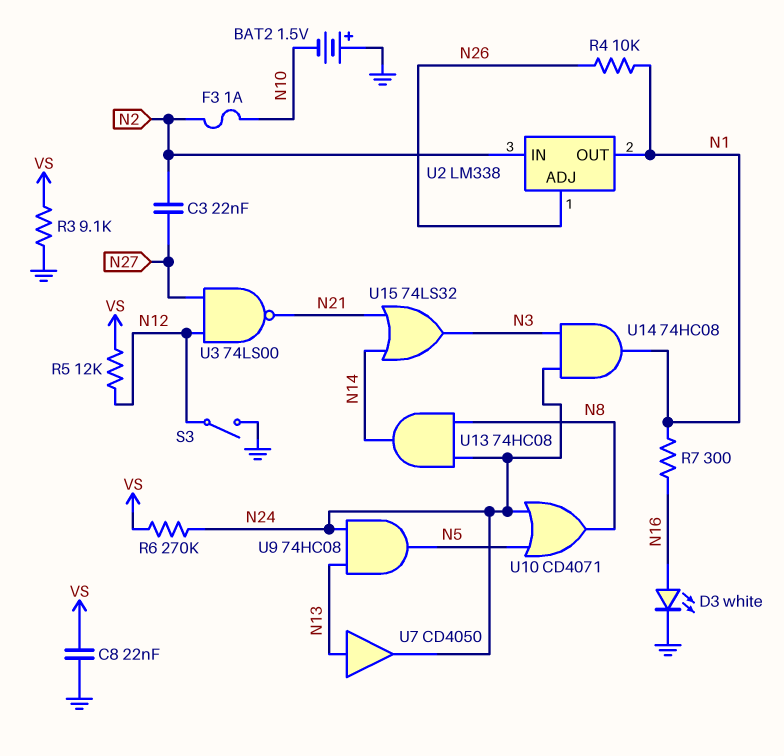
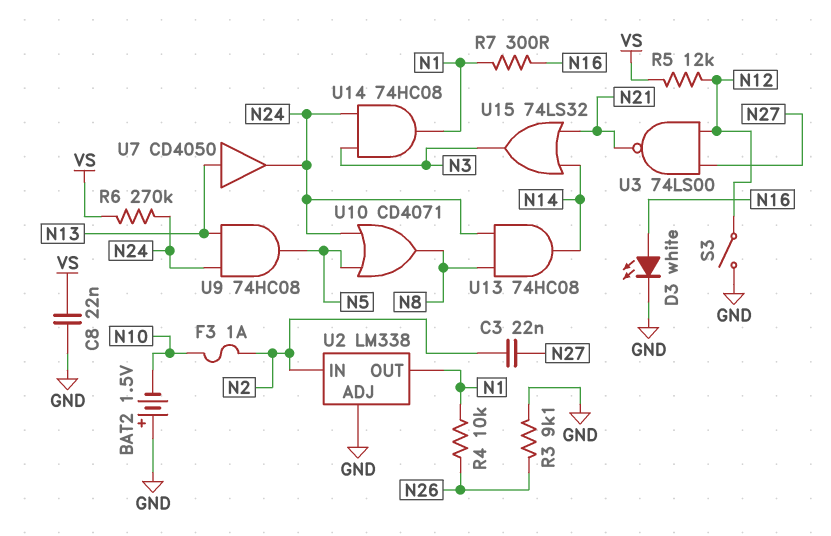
R3: 9.1k (GND, VS) -> 9.1k (GND, N26)
U2 pin ADJ: N26 -> GND

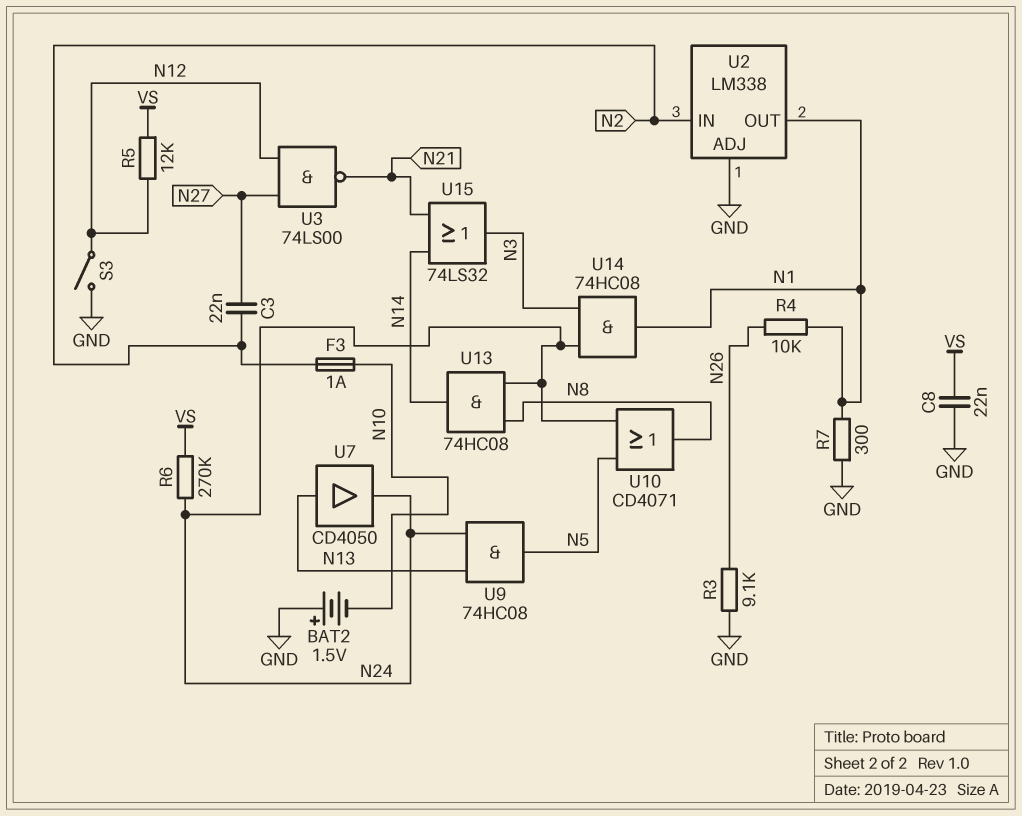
D3: LED white (A N16, K GND) -> none
R7: 300 (N1, N16) -> 300 (GND, N1)

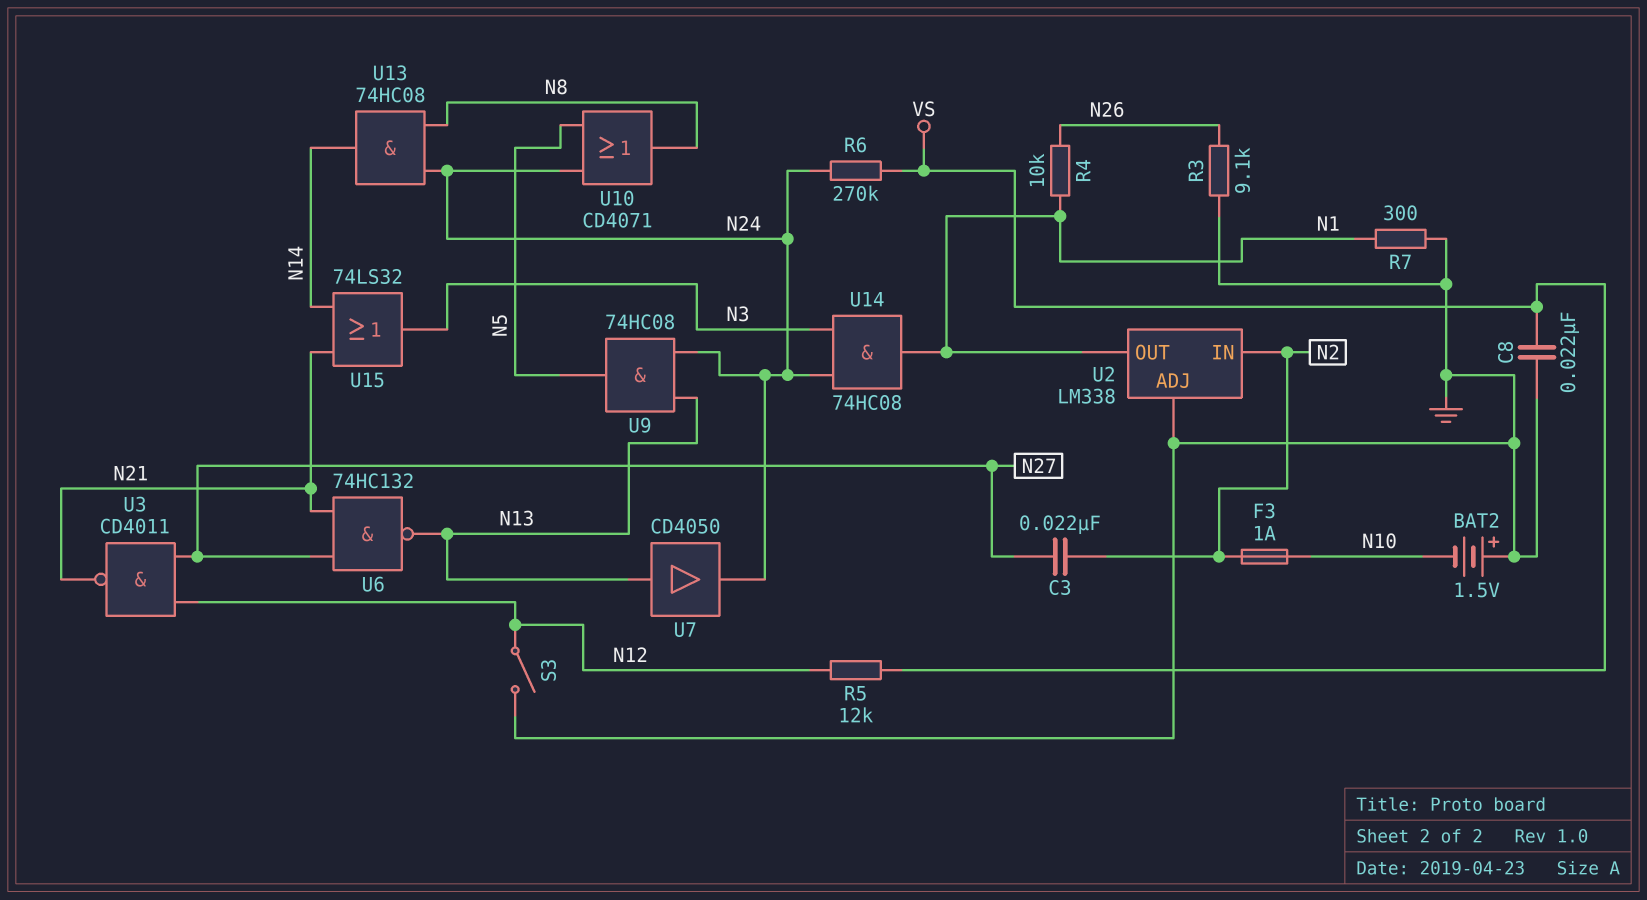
U3: NAND 74LS00 (in N12, in N27, out N21) -> NAND CD4011 (in N12, in N27, out N21)
U6: none -> NAND 74HC132 (in N21, in N27, out N13)

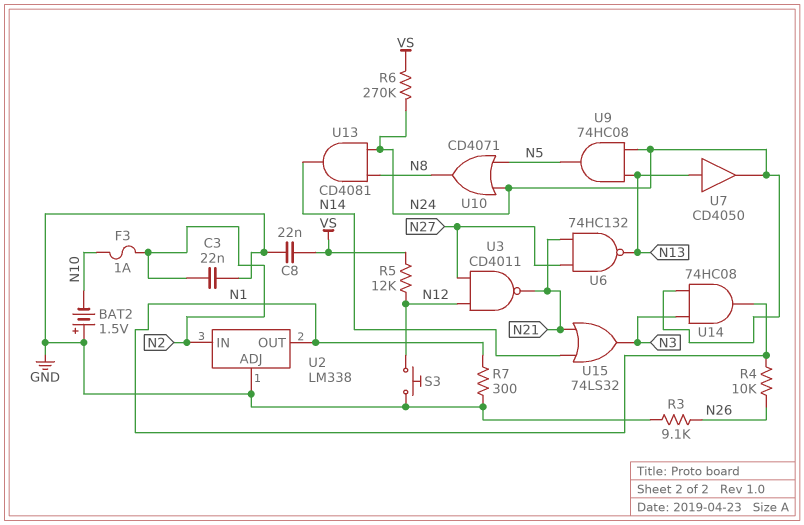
C3: 22nF (N2, N27) -> 22nF (GND, N2)
S3: switch (GND, N12) -> button (GND, N12)
U13: AND 74HC08 (in N8, in N24, out N14) -> AND CD4081 (in N8, in N24, out N14)

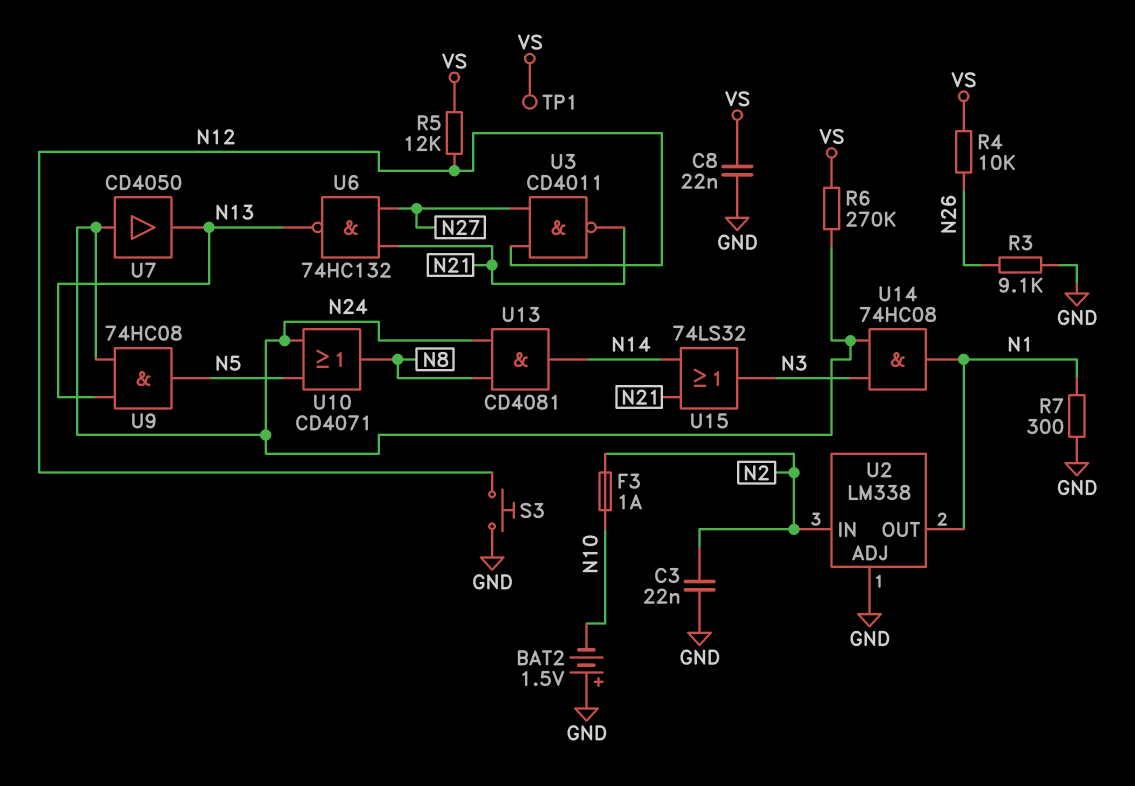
R4: 10k (N1, N26) -> 10k (N26, VS)
TP1: none -> test point (VS)
U7: buffer CD4050 (in N13, out N24) -> buffer CD4050 (in N24, out N13)

